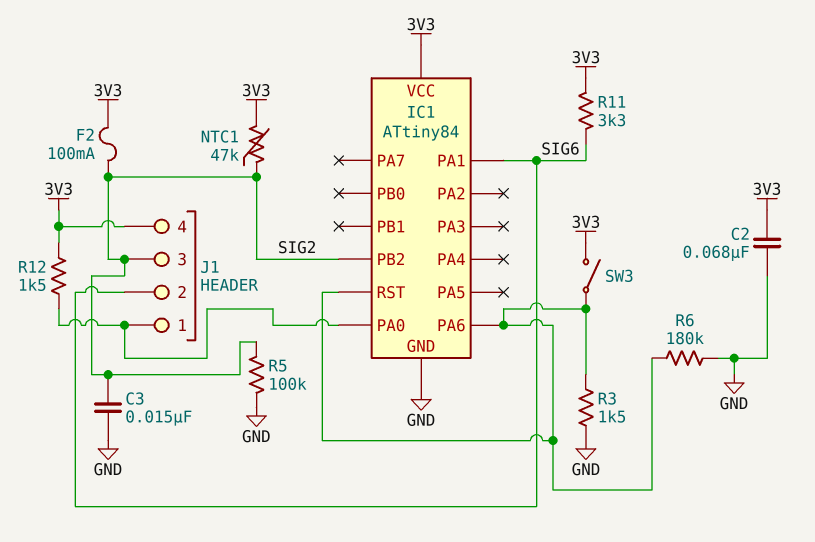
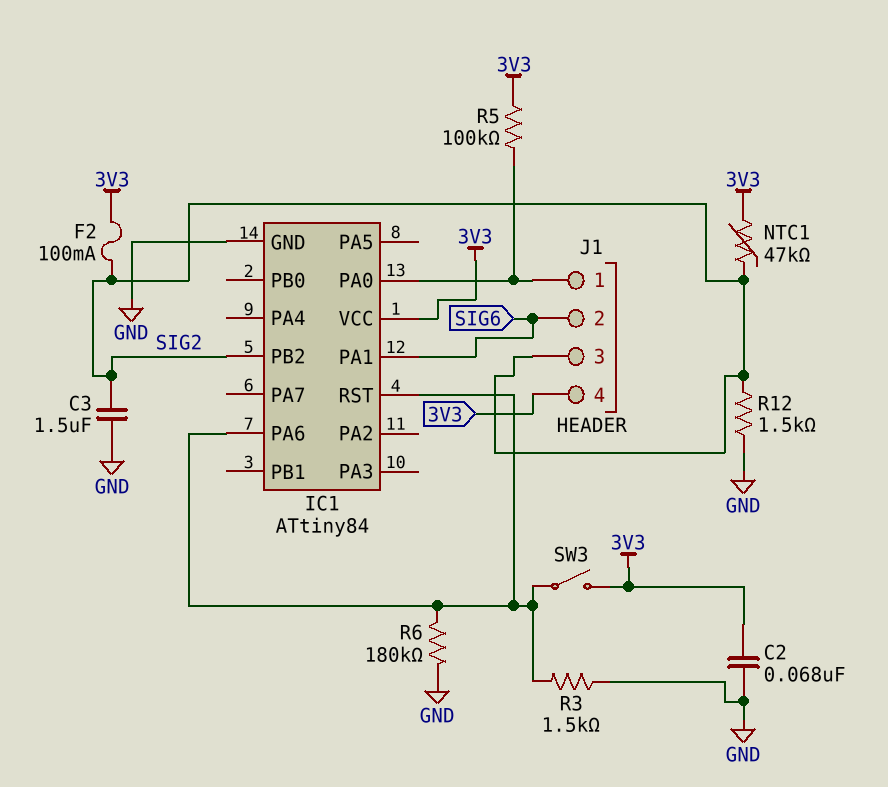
C3: 15nF (GND, SIG2) -> 1.5uF (GND, SIG2)
R5: 100k (GND, SIG2) -> 100k (3V3, IC1/PA0)
R11: 3.3k (3V3, SIG6) -> none
R12: 1.5k (3V3, IC1/PA0) -> 1.5k (GND, SIG2)

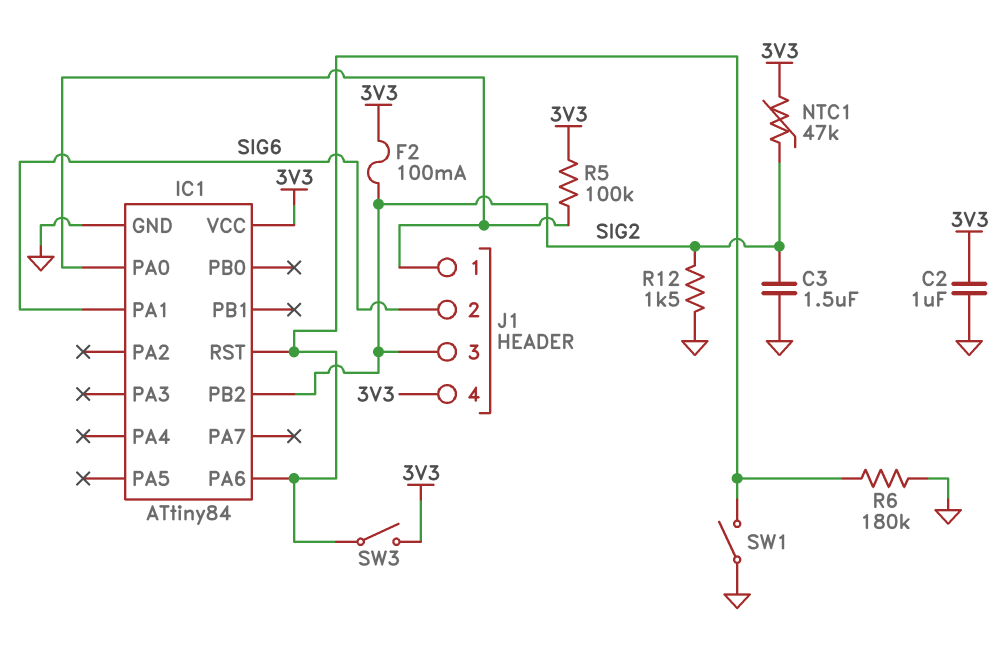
C2: 68nF (3V3, GND) -> 1uF (3V3, GND)
R3: 1.5k (GND, IC1/PA6) -> none
SW1: none -> switch (GND, IC1/PA6)

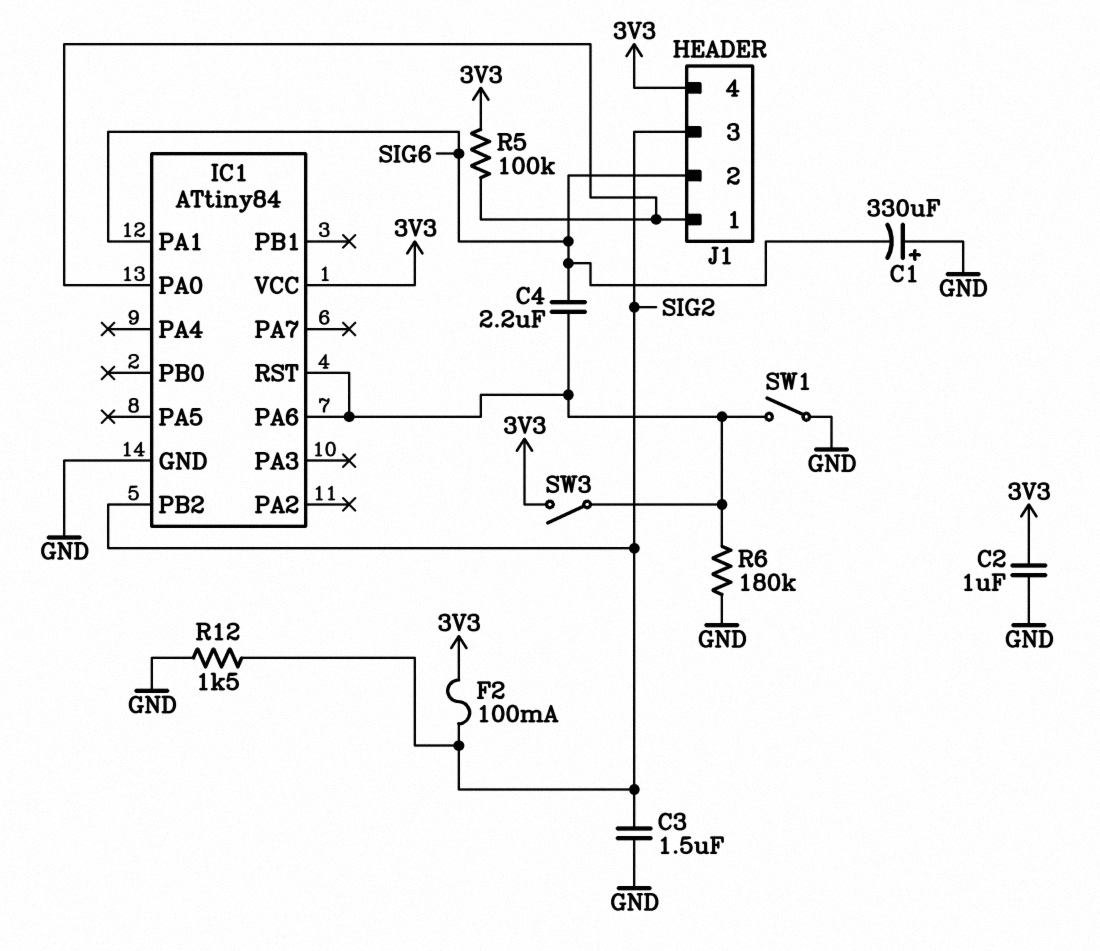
C1: none -> 330uF (plus GND, minus SIG6)
C4: none -> 2.2uF (IC1/PA6, SIG6)
NTC1: 47k (3V3, SIG2) -> none

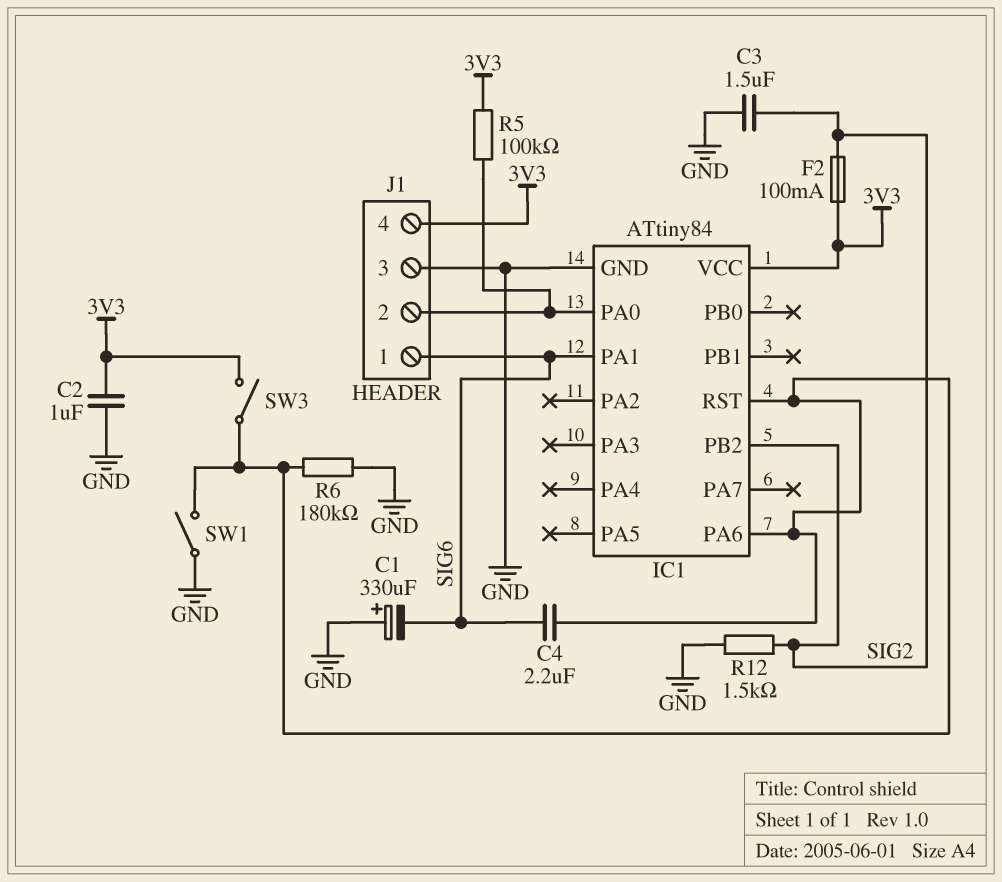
J1 pin 1: IC1/PA0 -> SIG6
J1 pin 2: SIG6 -> IC1/PA0
J1 pin 3: SIG2 -> GND

